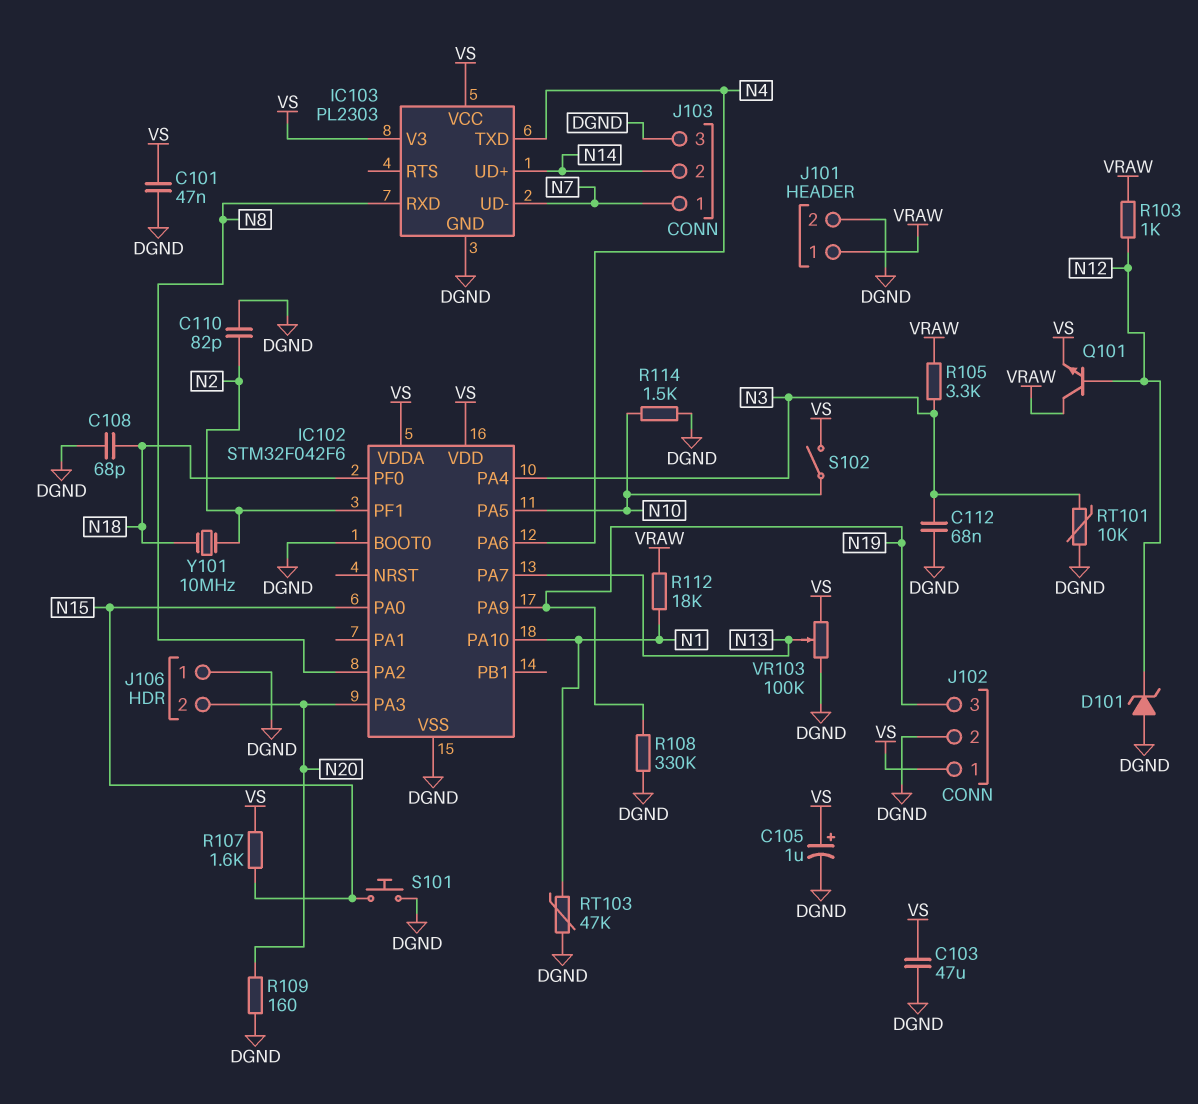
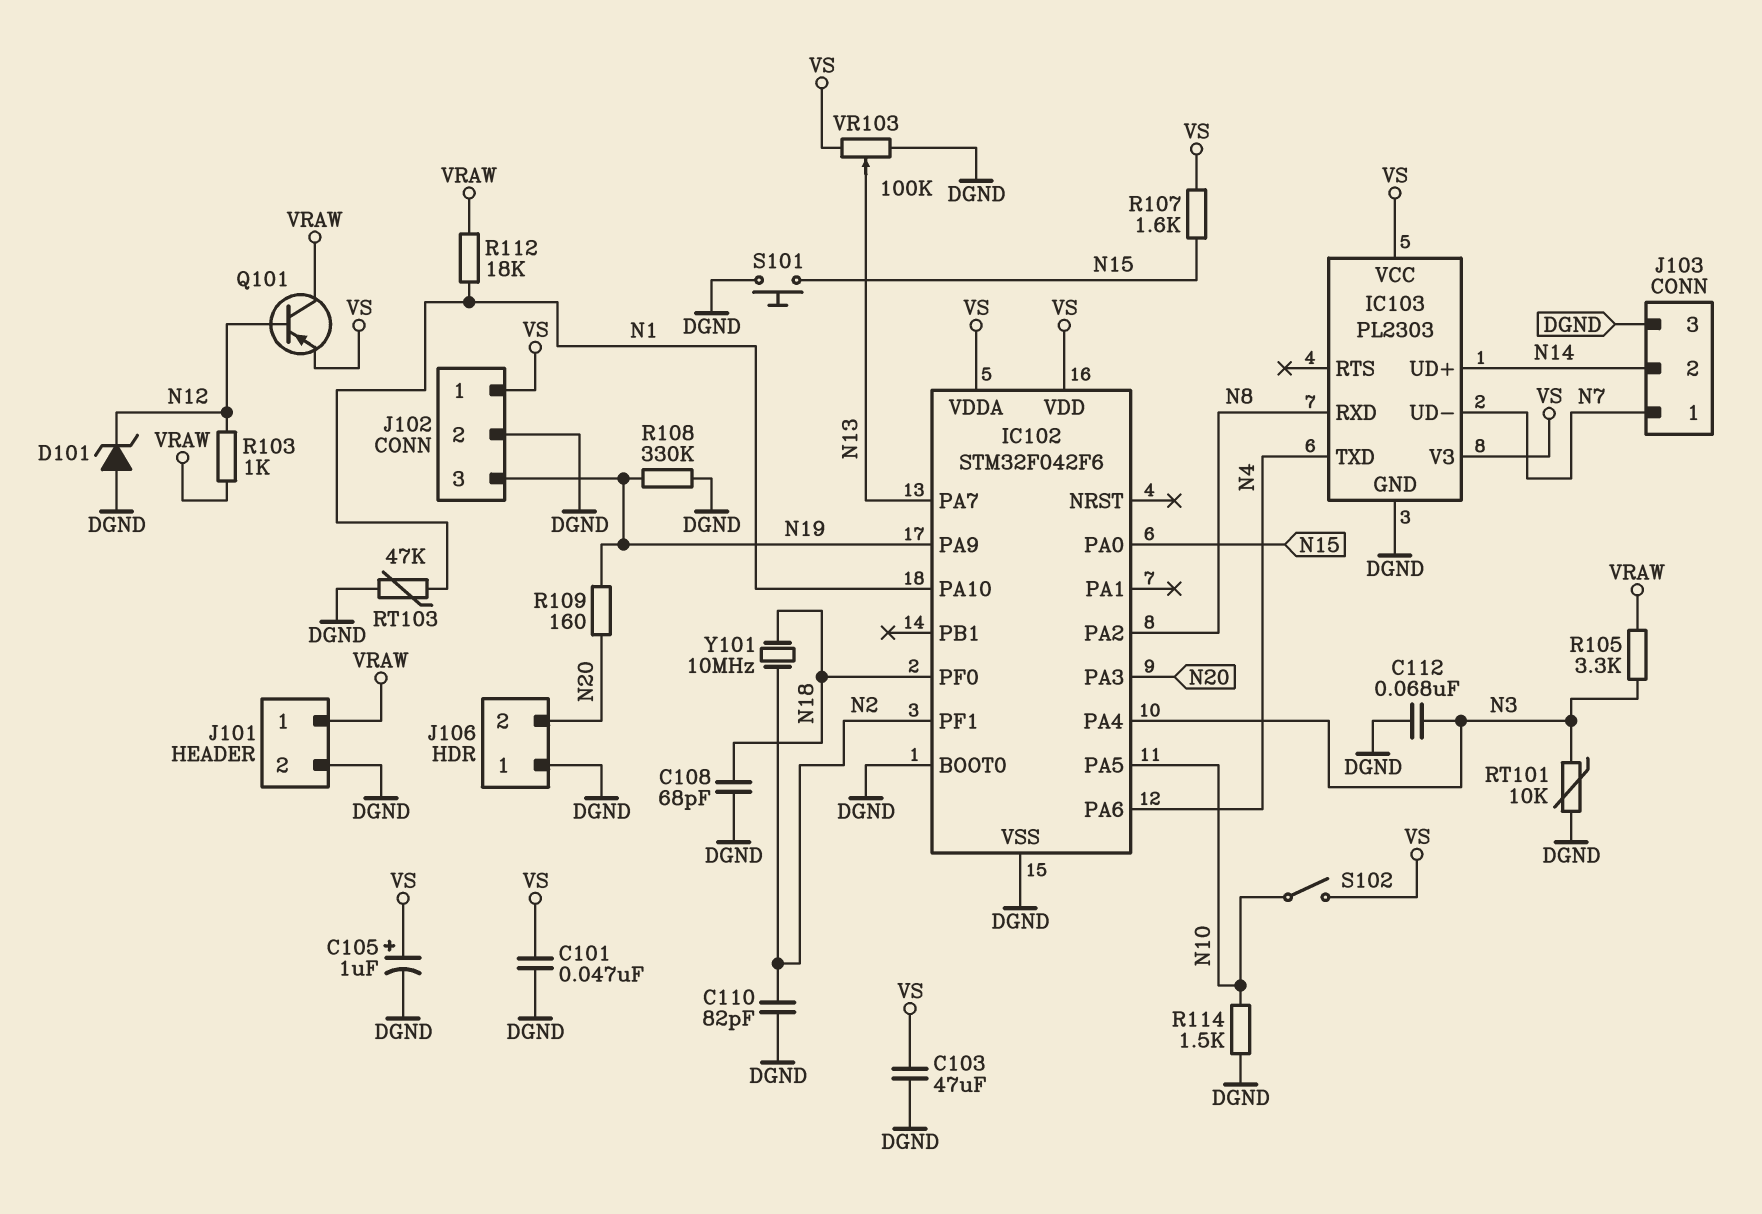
Q101: NPN (B N12, C VRAW, E VS) -> PNP (B N12, C VRAW, E VS)
R109: 160 (DGND, N20) -> 160 (N19, N20)

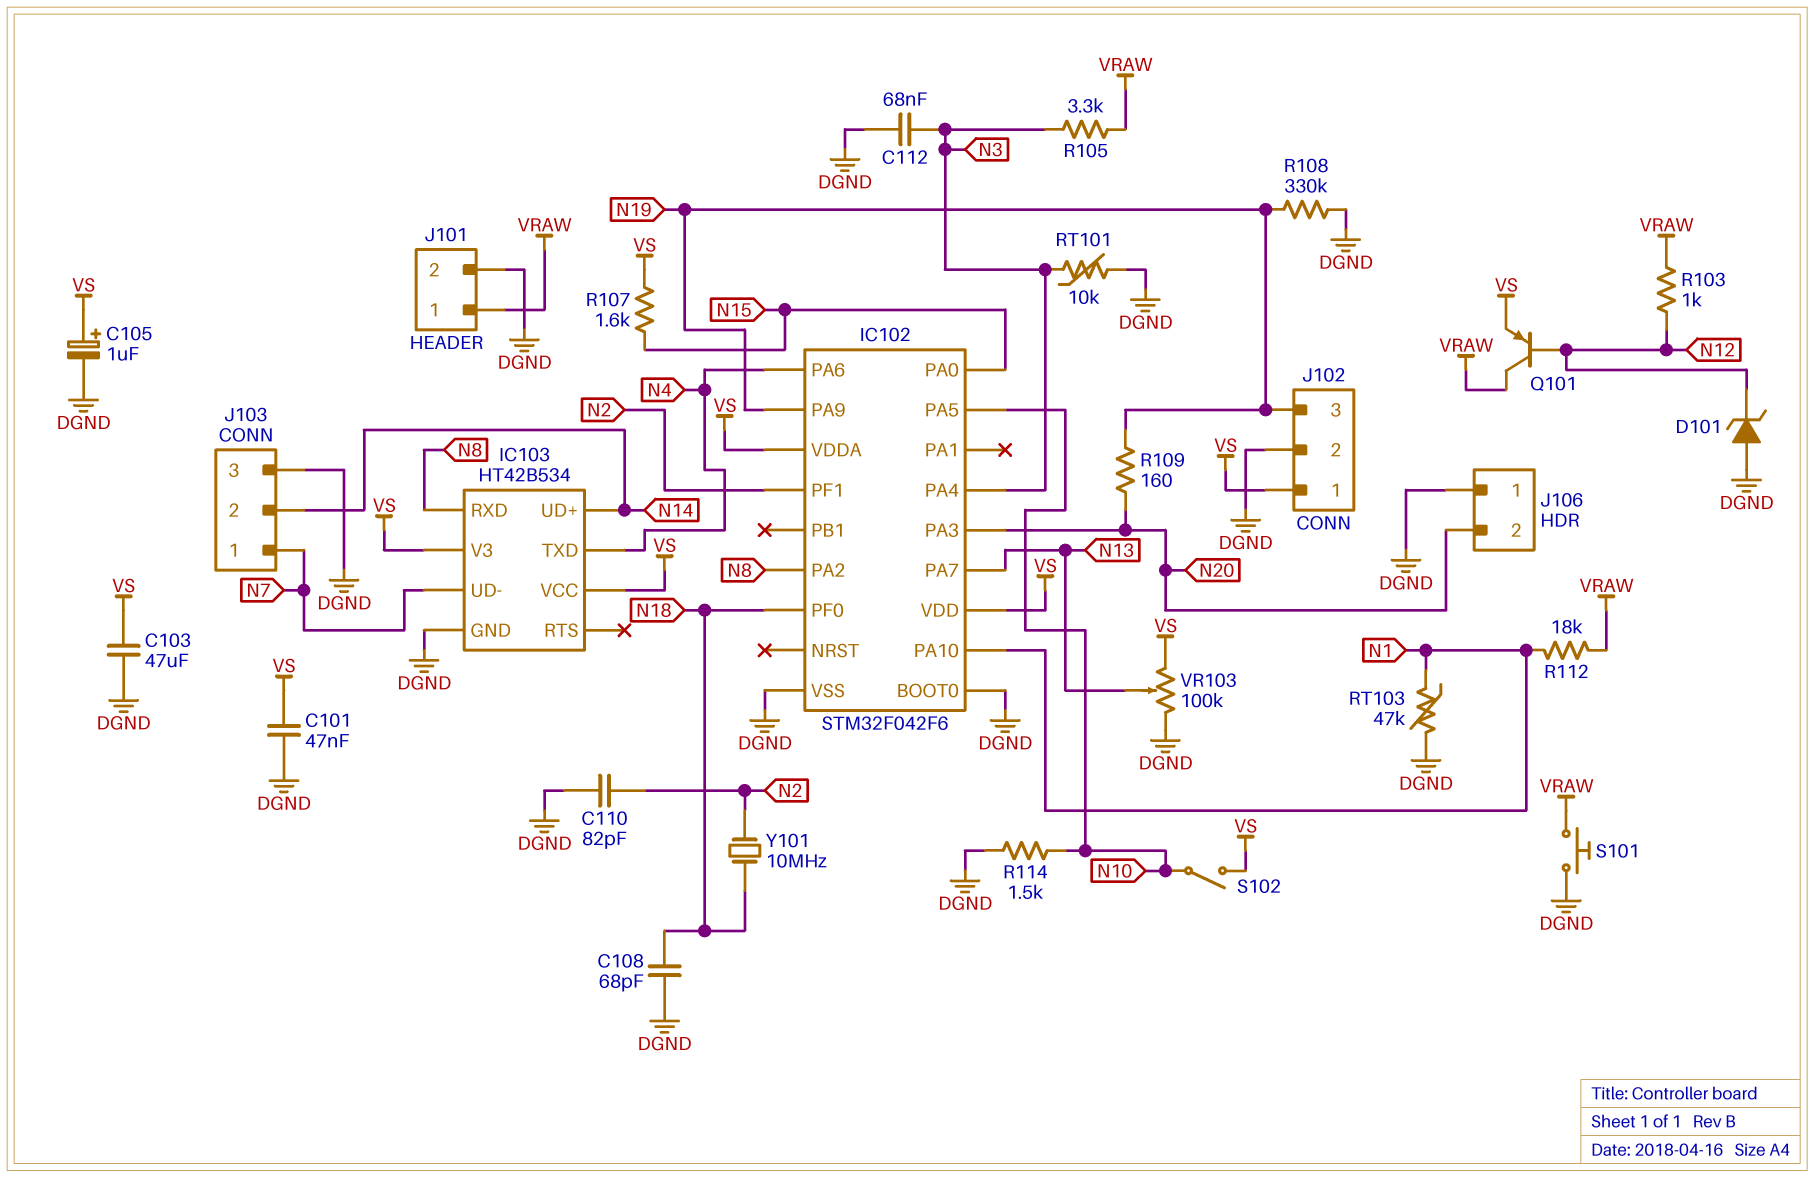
IC103: PL2303 -> HT42B534
S101: button (DGND, N15) -> button (DGND, VRAW)

